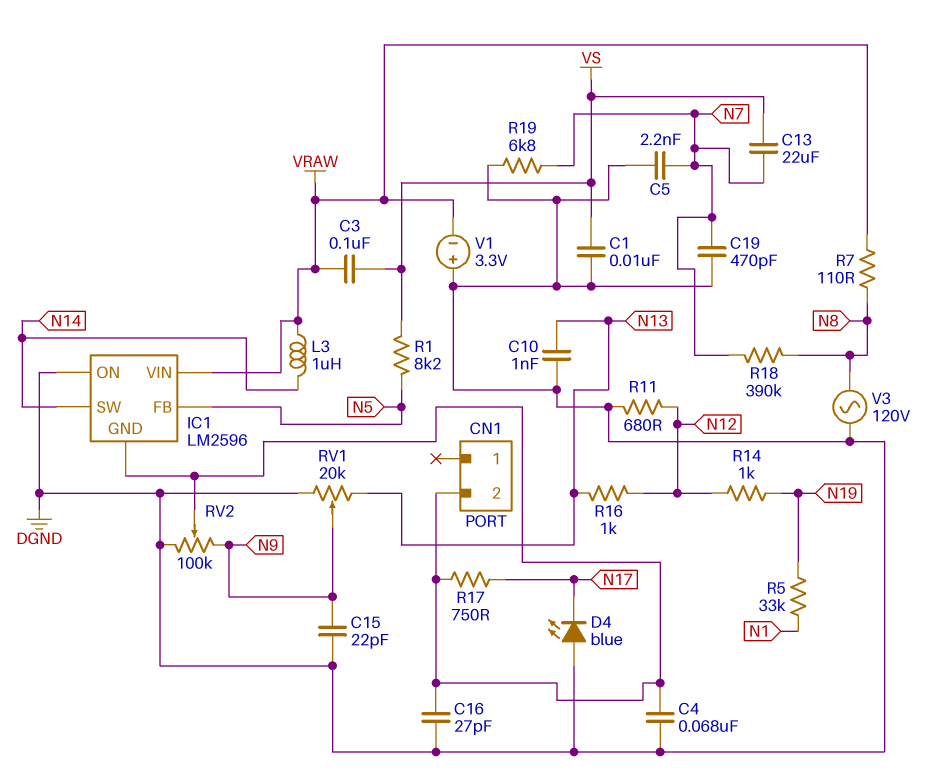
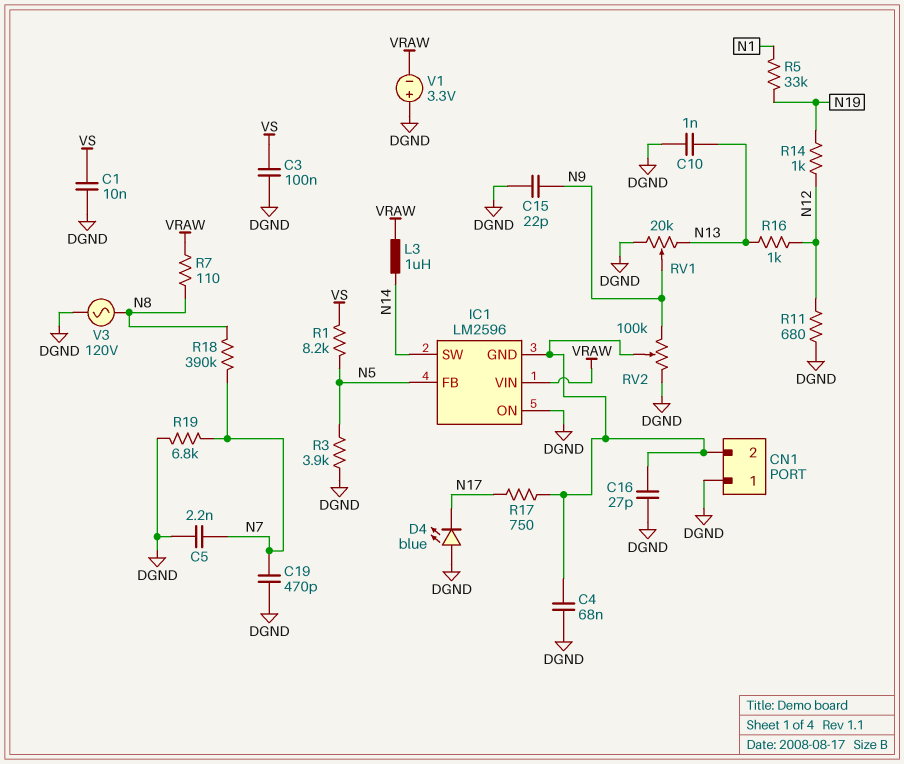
C3: 100nF (VRAW, VS) -> 100nF (DGND, VS)
C13: 22uF (N7, VS) -> none
CN1 pin 1: none -> DGND
R3: none -> 3.9k (DGND, N5)

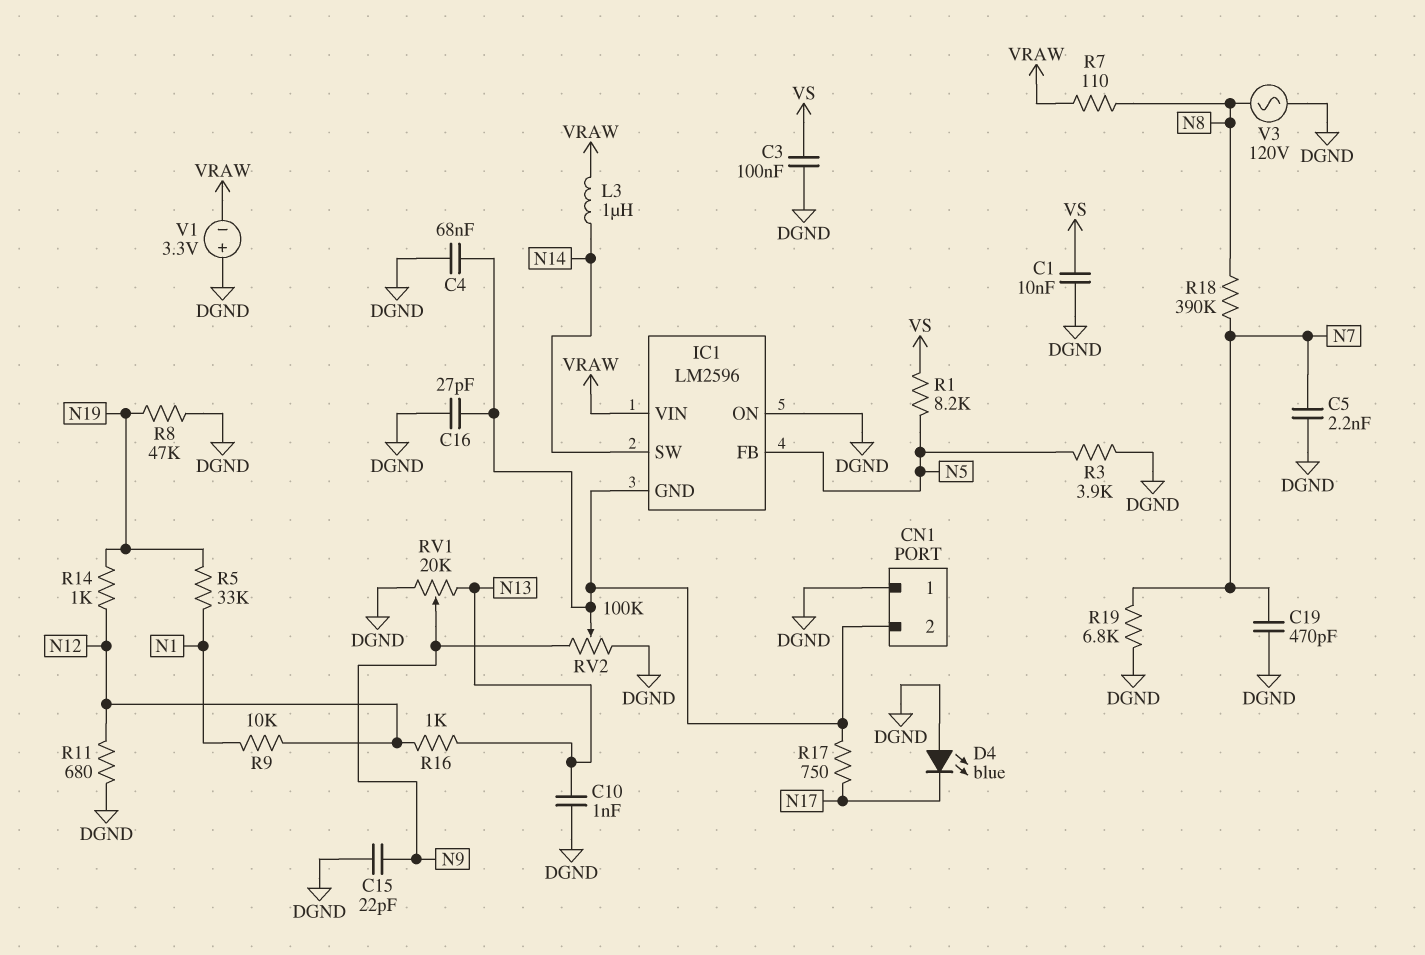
R8: none -> 47k (DGND, N19)
R9: none -> 10k (N1, N12)

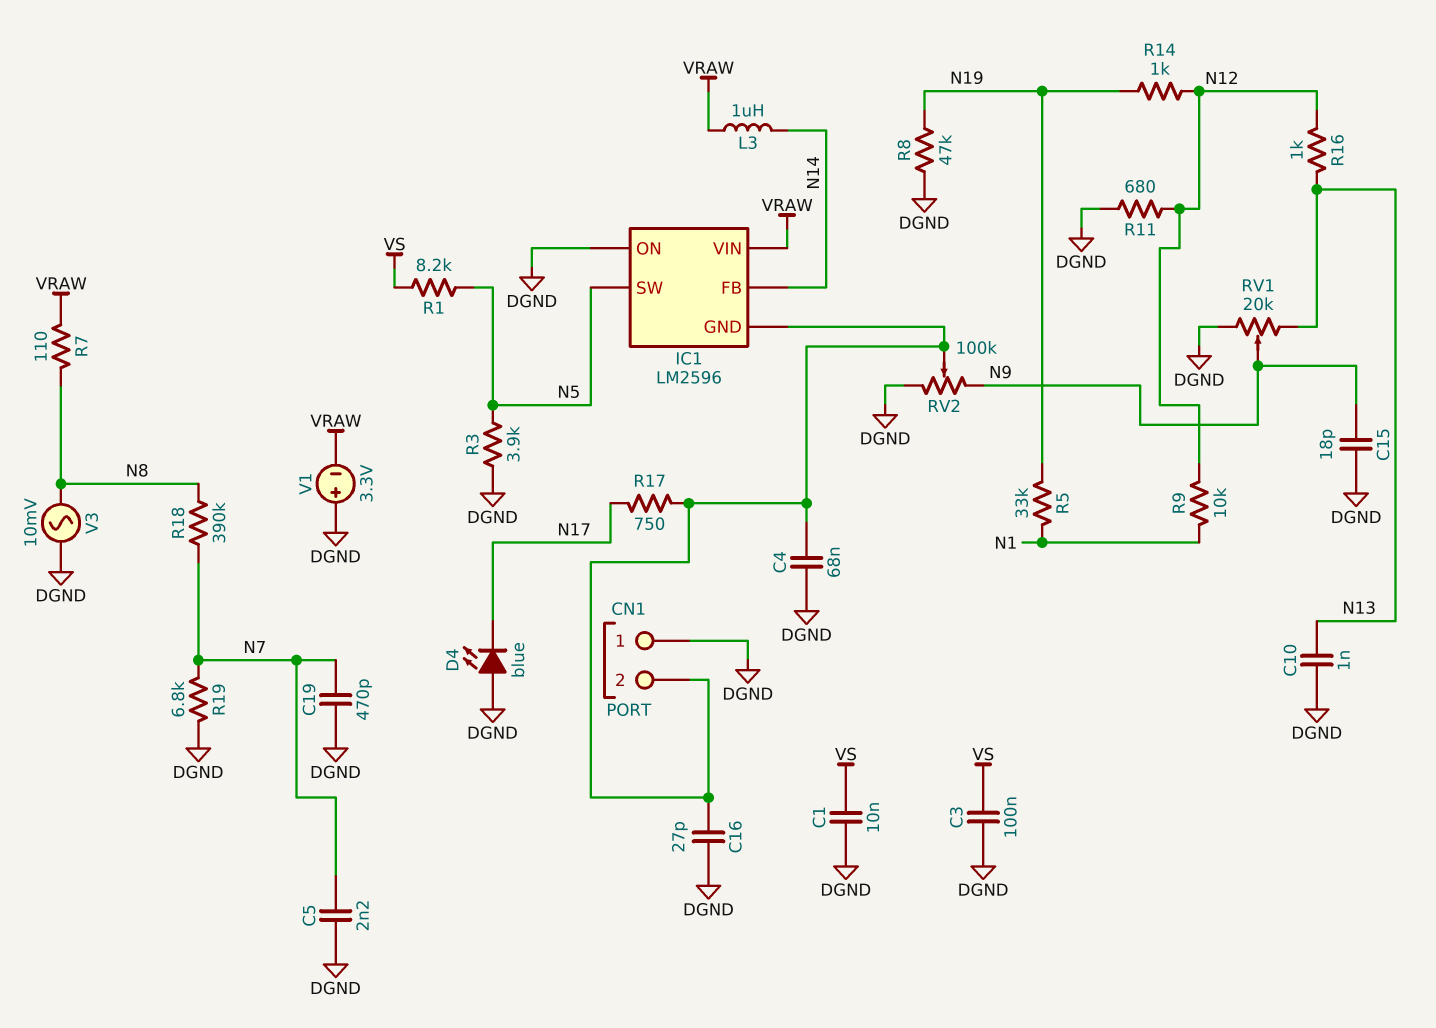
C15: 22pF (DGND, N9) -> 18pF (DGND, N9)
IC1 pin FB: N5 -> N14
IC1 pin SW: N14 -> N5
V3: AC 120V (DGND, N8) -> AC 10mV (DGND, N8)

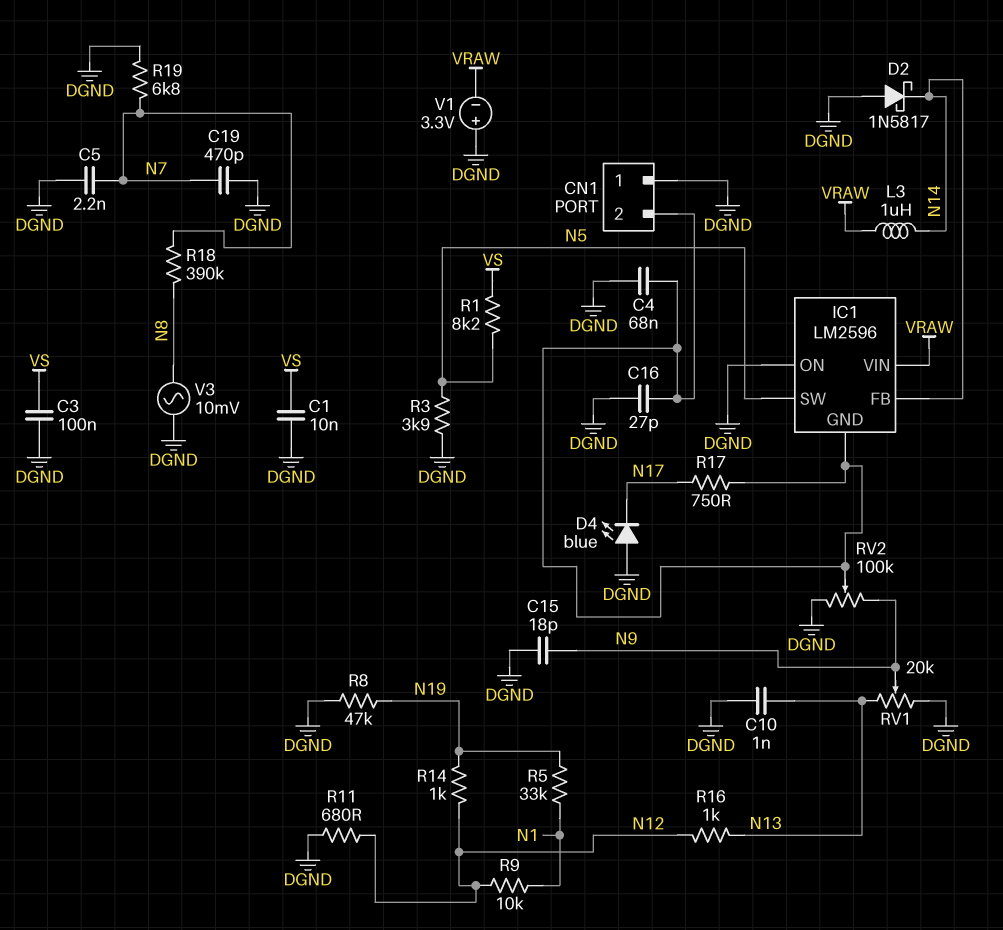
D2: none -> schottky 1N5817 (A DGND, K N14)
R7: 110 (N8, VRAW) -> none

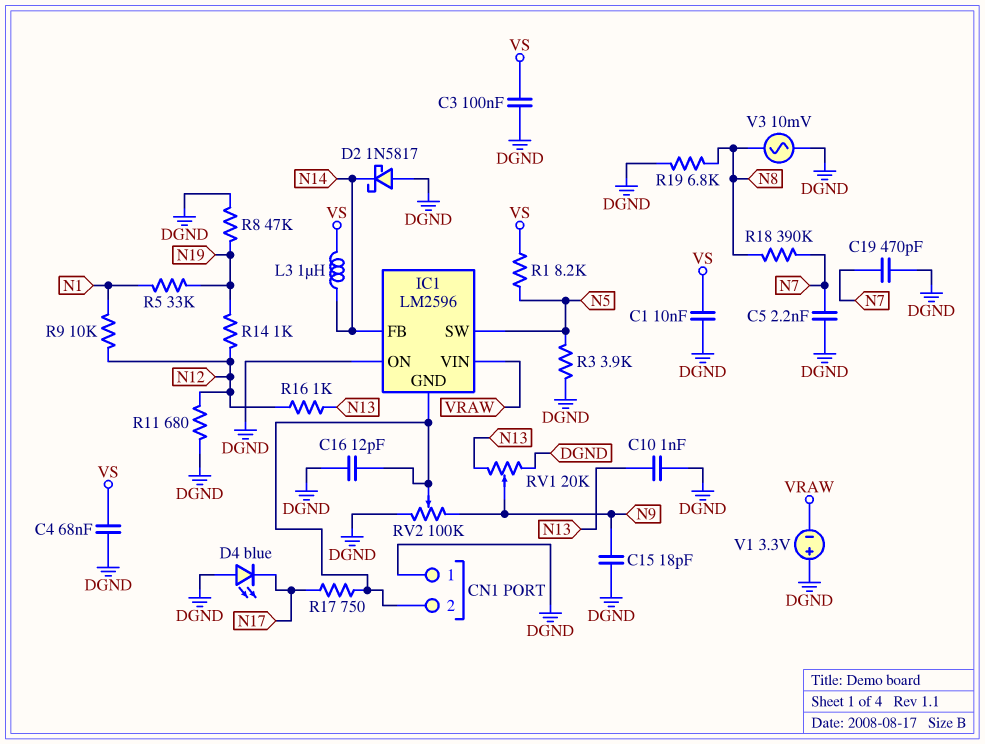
C4: 68nF (CN1/2, DGND) -> 68nF (DGND, VS)
C16: 27pF (CN1/2, DGND) -> 12pF (CN1/2, DGND)
L3: 1uH (N14, VRAW) -> 1uH (N14, VS)
R19: 6.8k (DGND, N7) -> 6.8k (DGND, N8)

